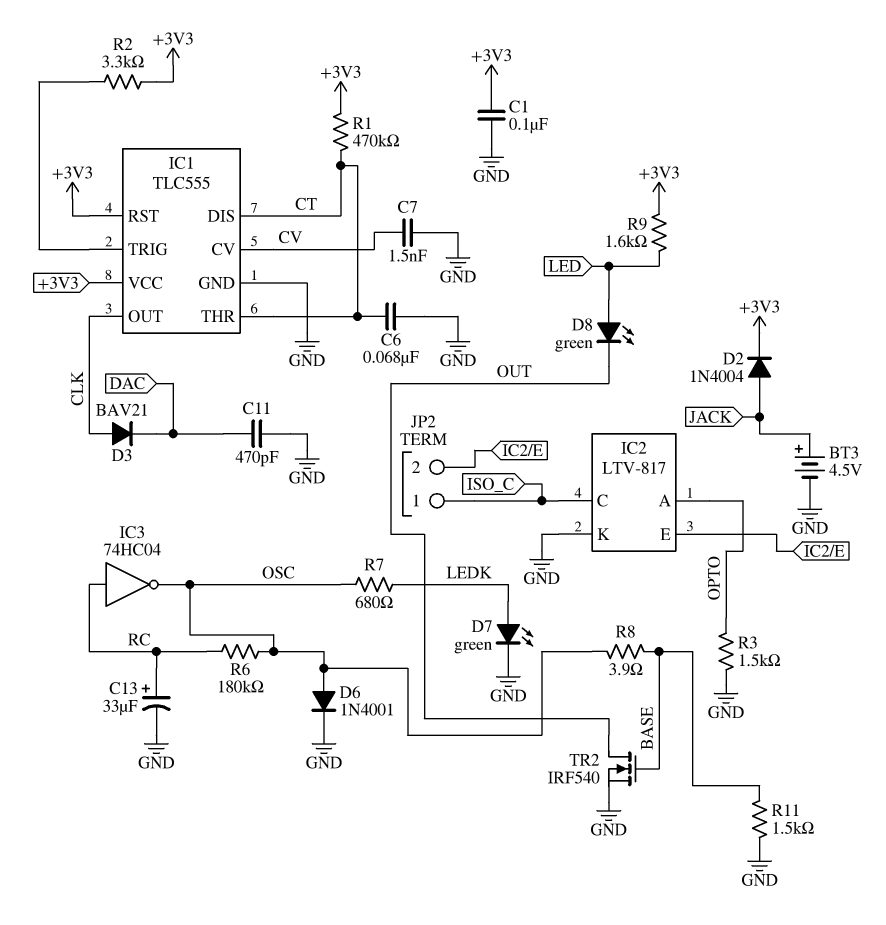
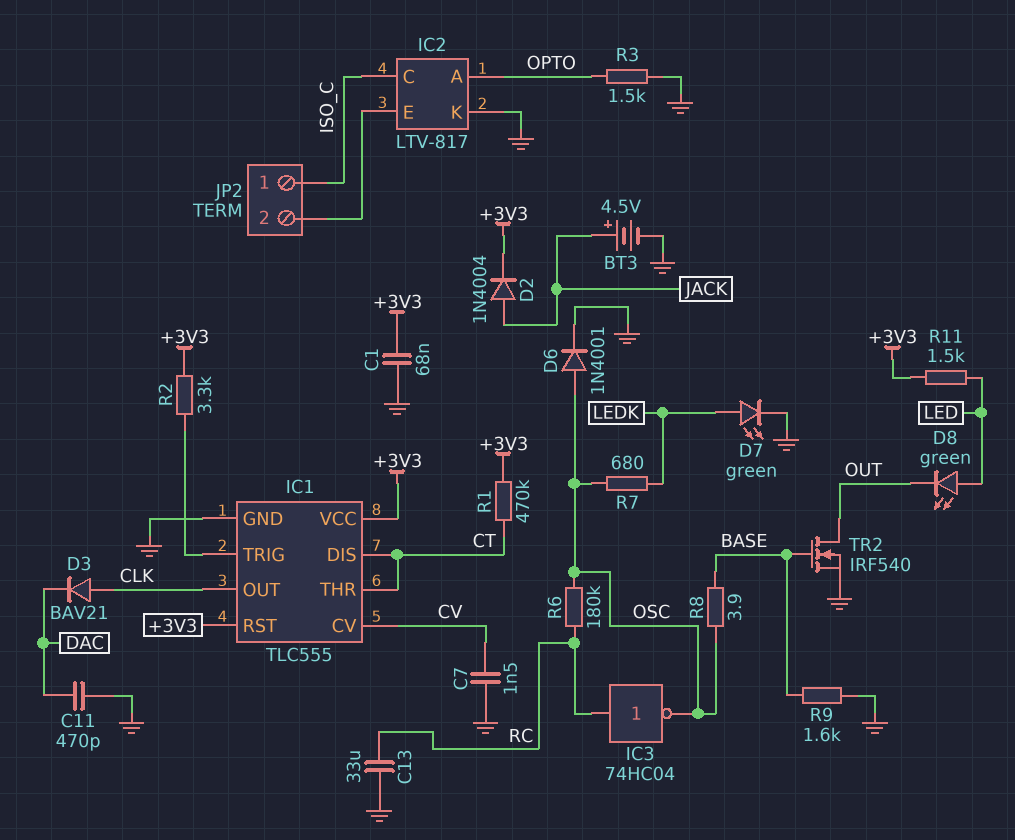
C1: 100nF (+3V3, GND) -> 68nF (+3V3, GND)
C6: 68nF (CT, GND) -> none
C13: 33uF (plus RC, minus GND) -> 33uF (GND, RC)
R9: 1.6k (+3V3, LED) -> 1.6k (BASE, GND)
R11: 1.5k (BASE, GND) -> 1.5k (+3V3, LED)

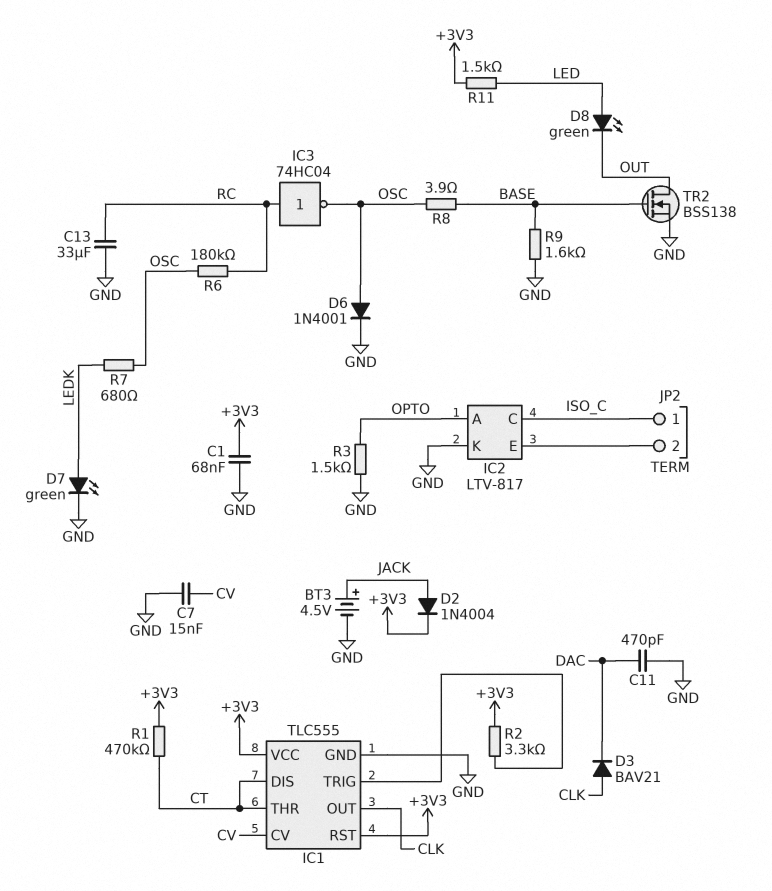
C7: 1.5nF (CV, GND) -> 15nF (CV, GND)
TR2: NMOS IRF540 (G BASE, D OUT, S GND) -> NMOS BSS138 (G BASE, D OUT, S GND)

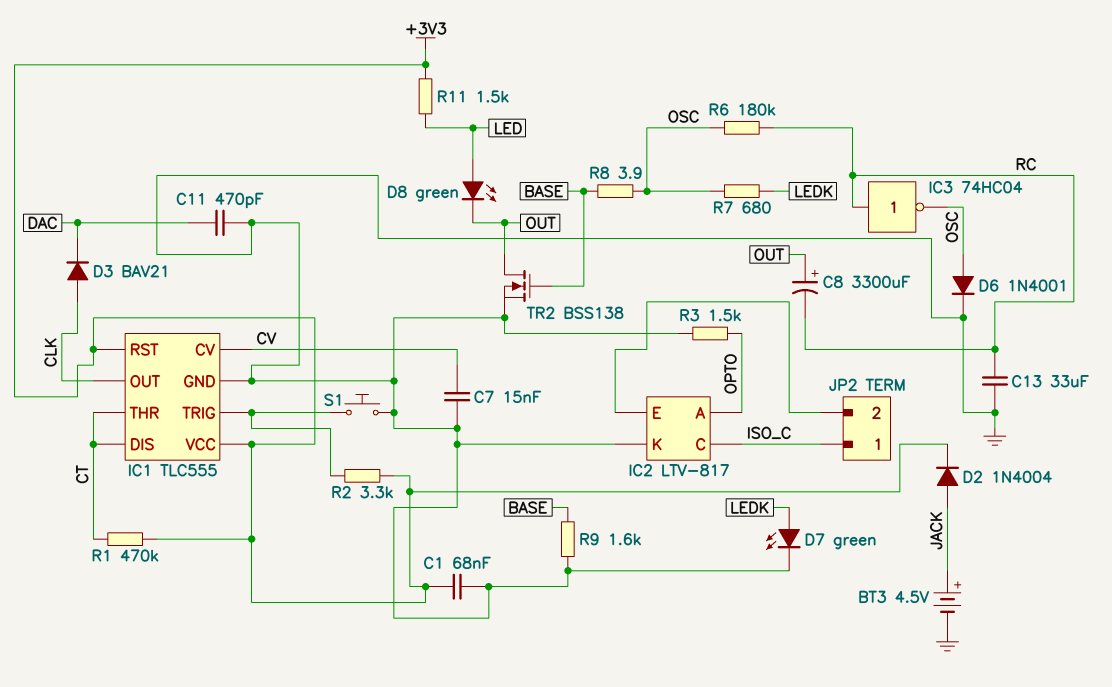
C8: none -> 3300uF (plus OUT, minus RC)
S1: none -> button (GND, IC1/TRIG)

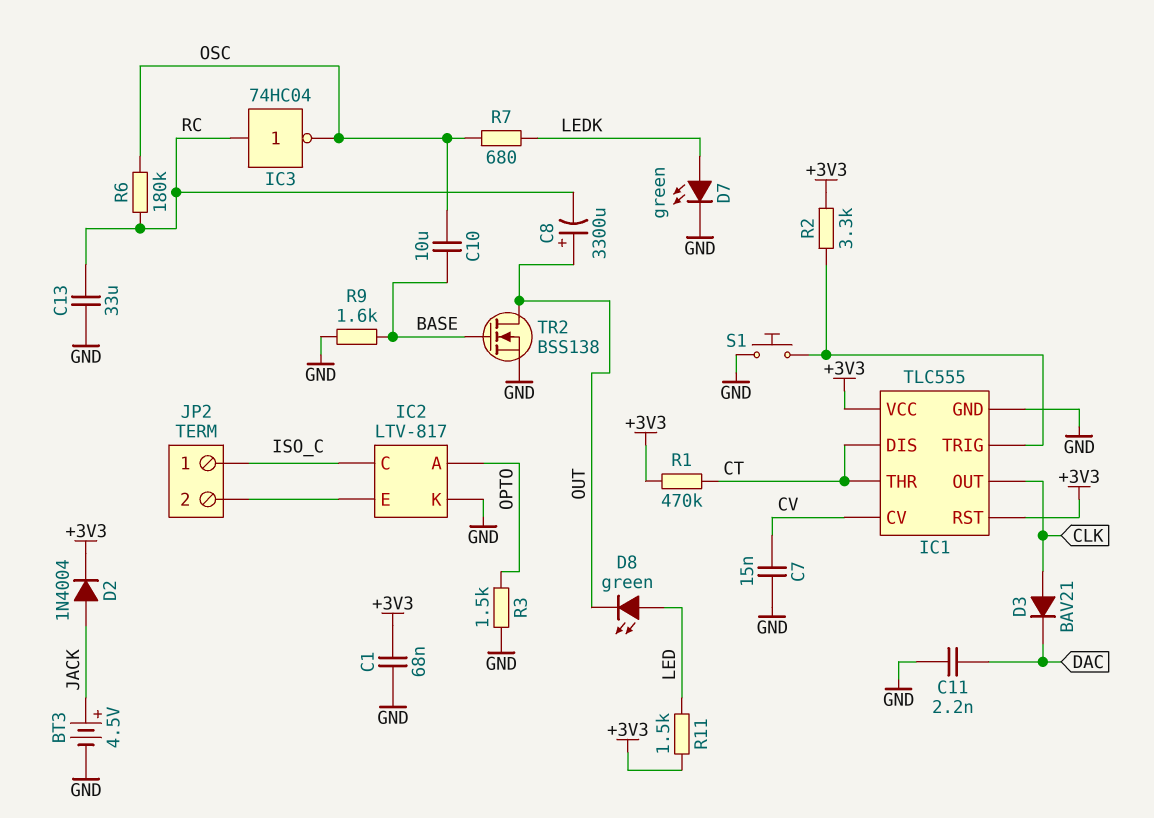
C10: none -> 10uF (BASE, OSC)
C11: 470pF (DAC, GND) -> 2.2nF (DAC, GND)
D6: diode 1N4001 (A OSC, K GND) -> none
R8: 3.9 (BASE, OSC) -> none

